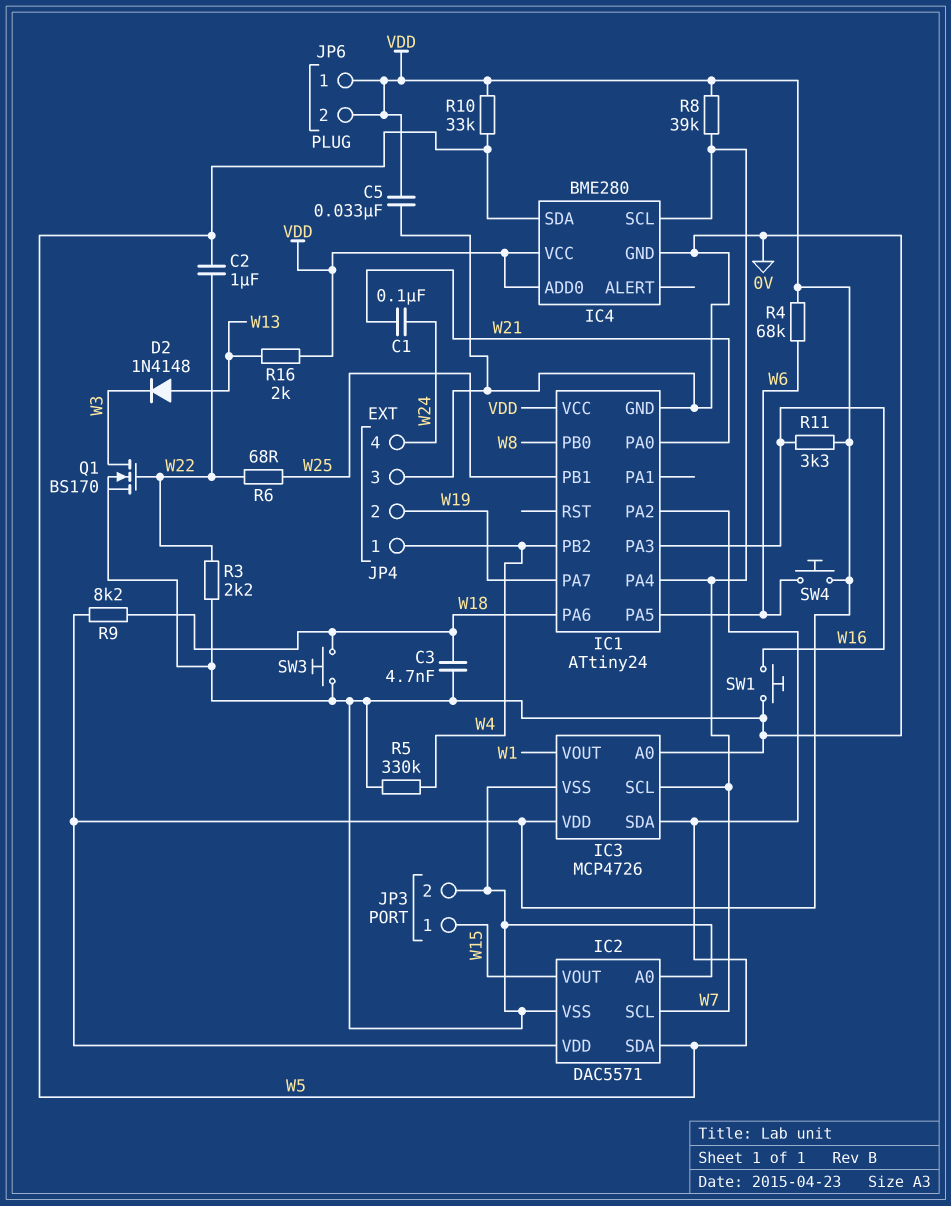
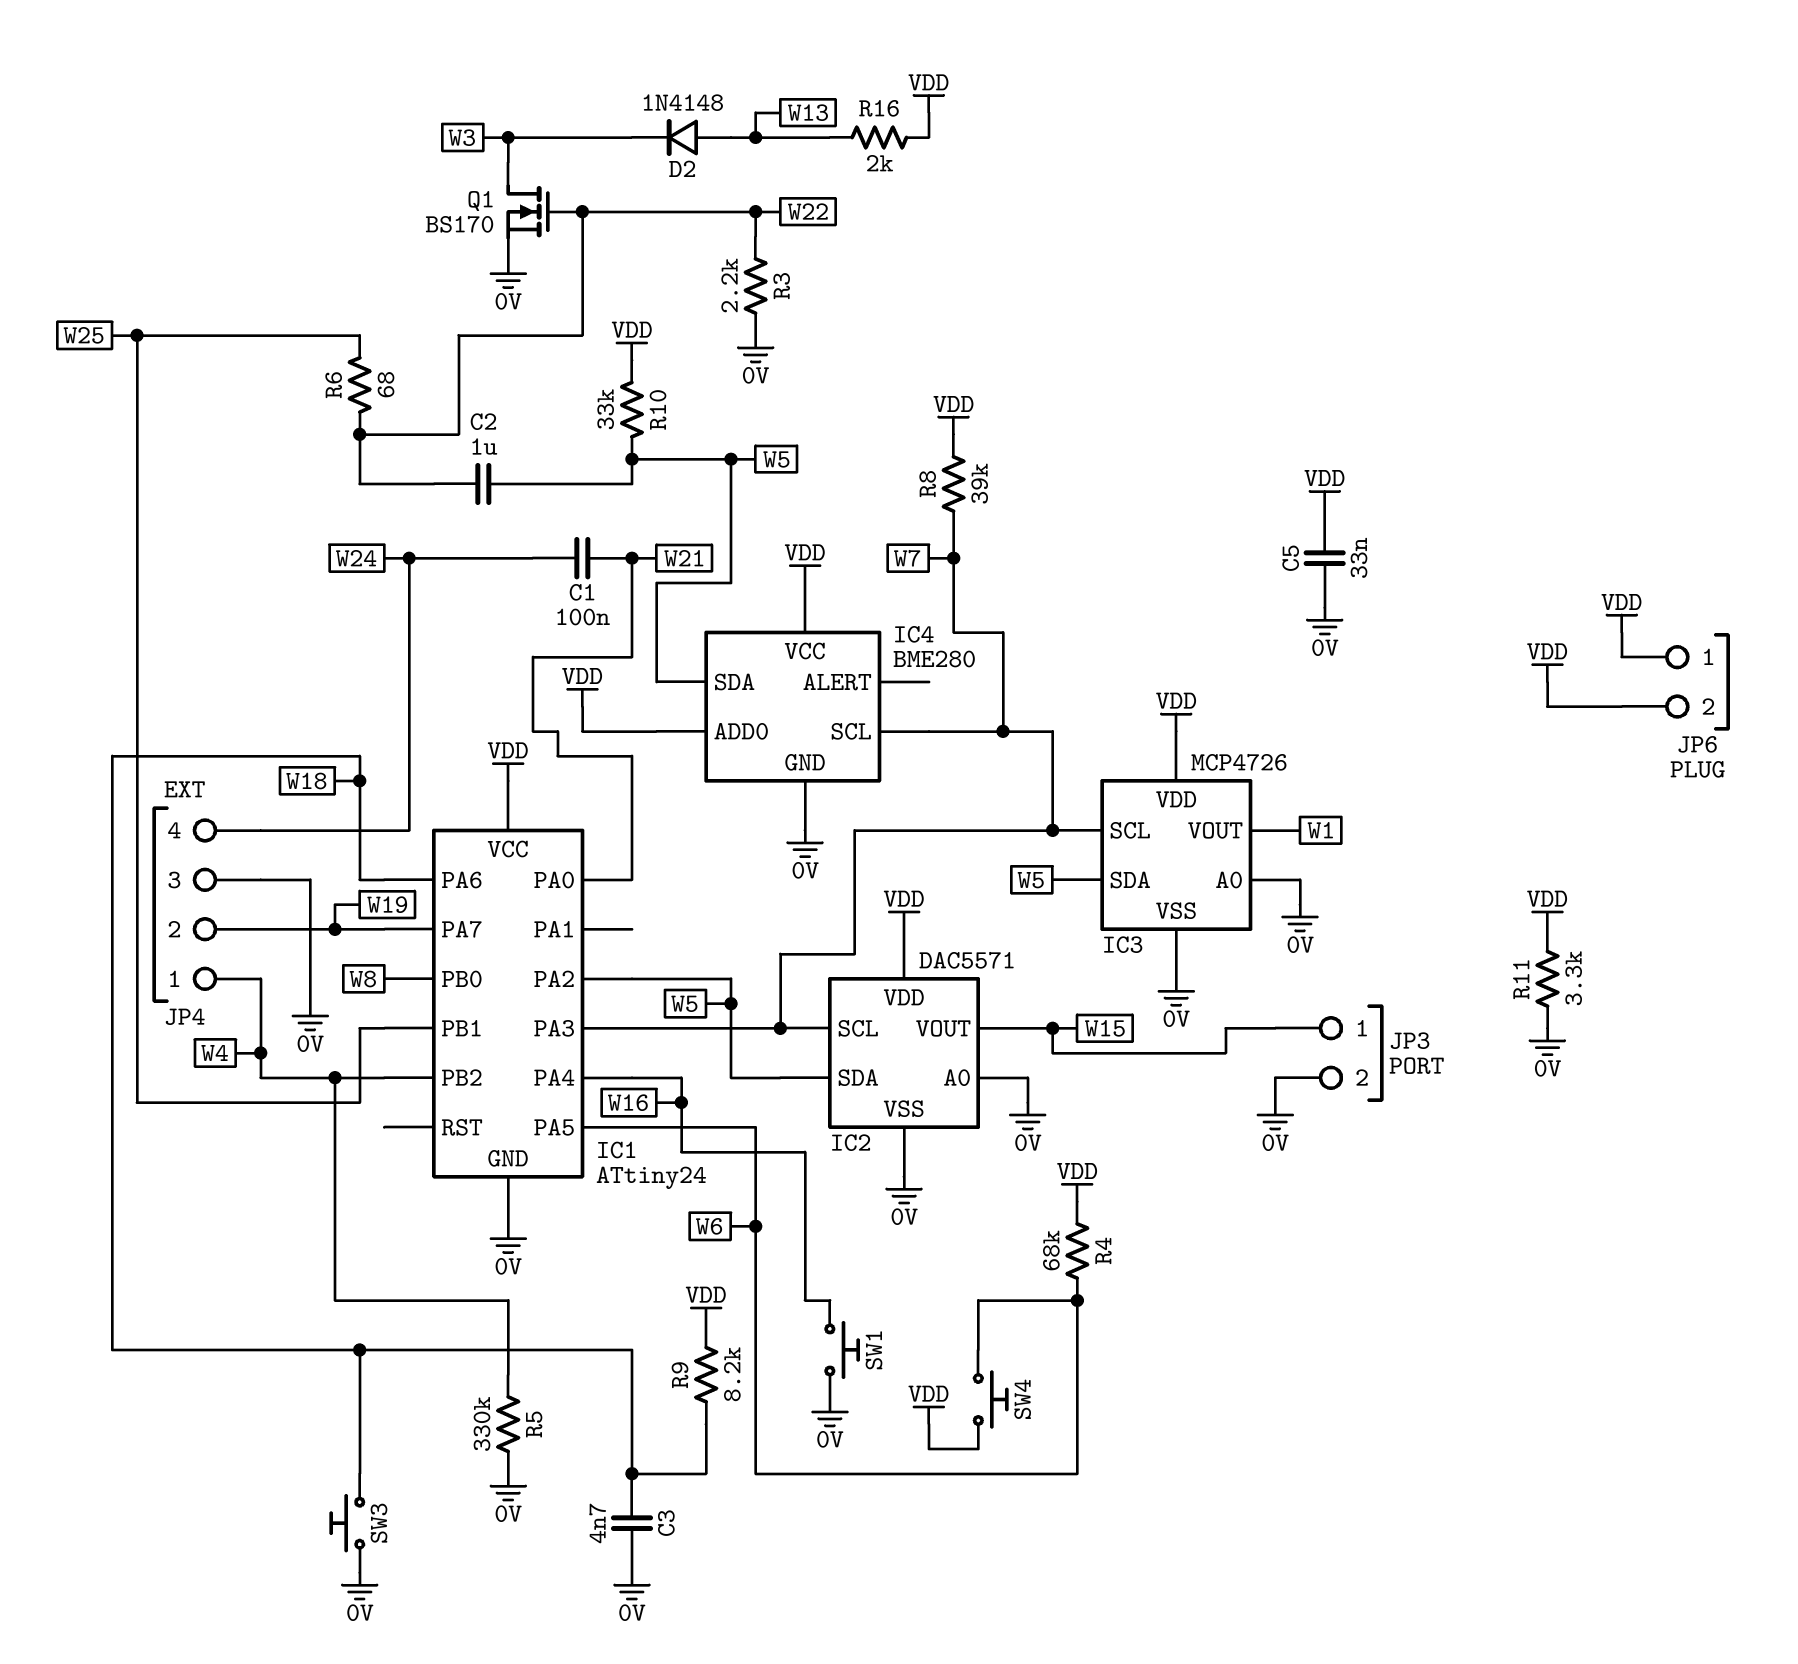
IC1 pin PA3: W16 -> W7
IC1 pin PA4: W7 -> W16
R11: 3.3k (VDD, W16) -> 3.3k (0V, VDD)

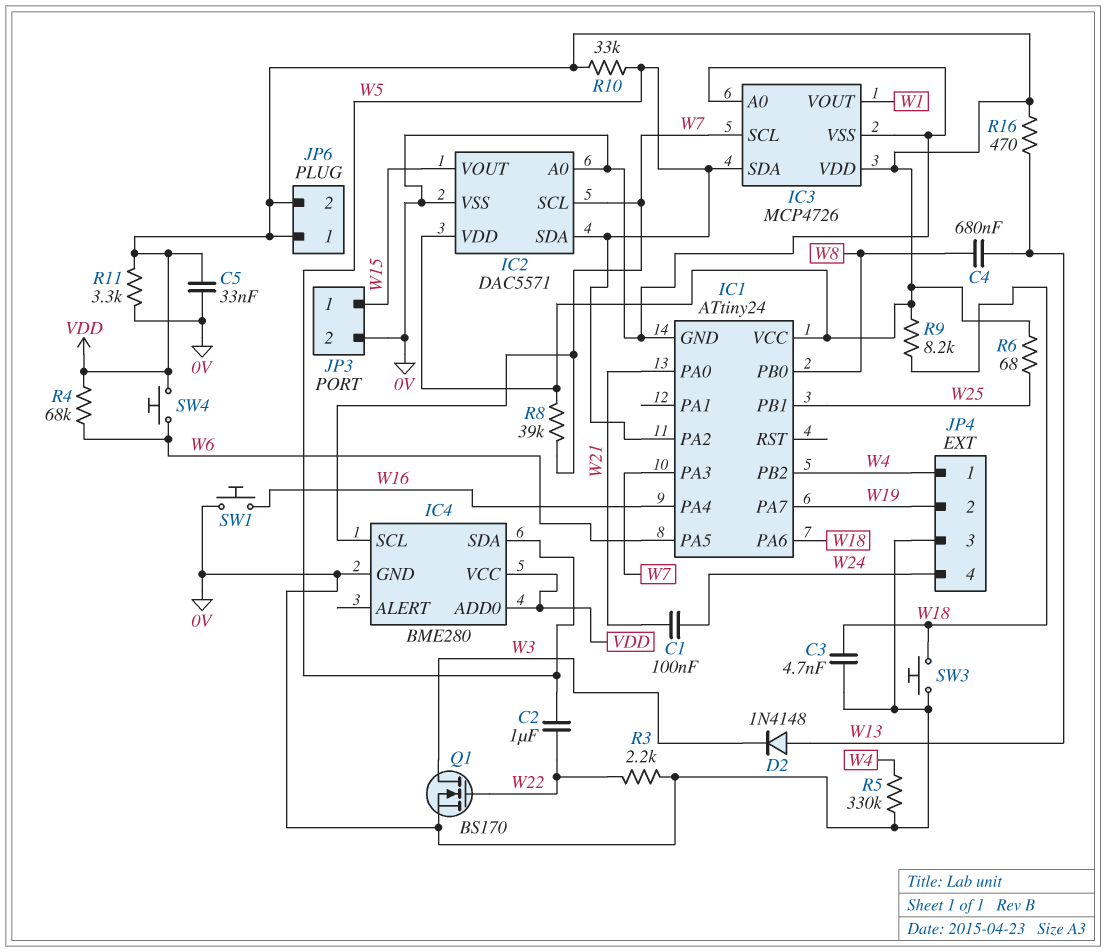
C4: none -> 680nF (W8, W13)
R6: 68 (W22, W25) -> 68 (VDD, W25)
R16: 2k (VDD, W13) -> 470 (VDD, W13)

